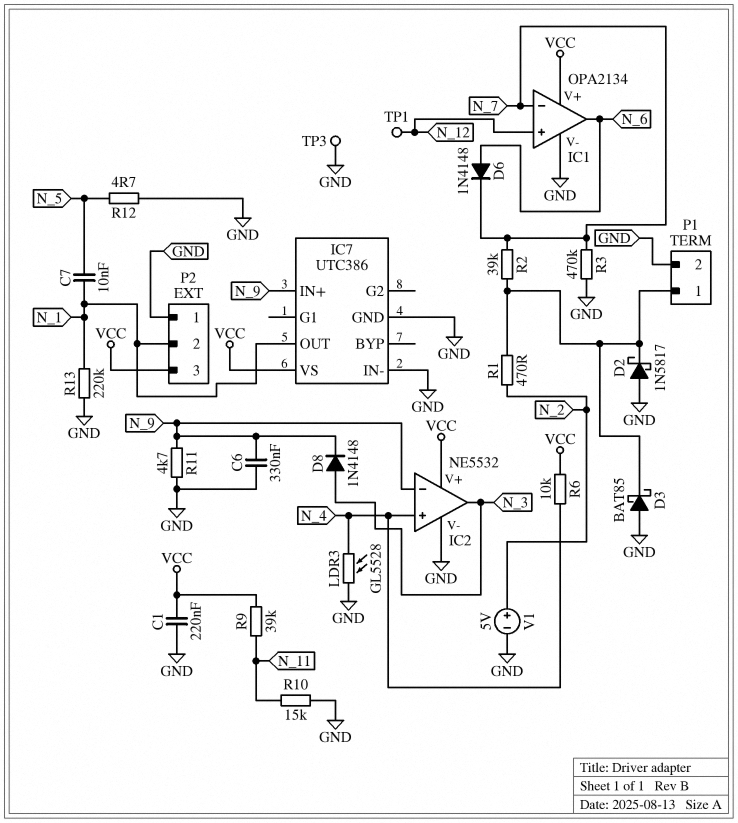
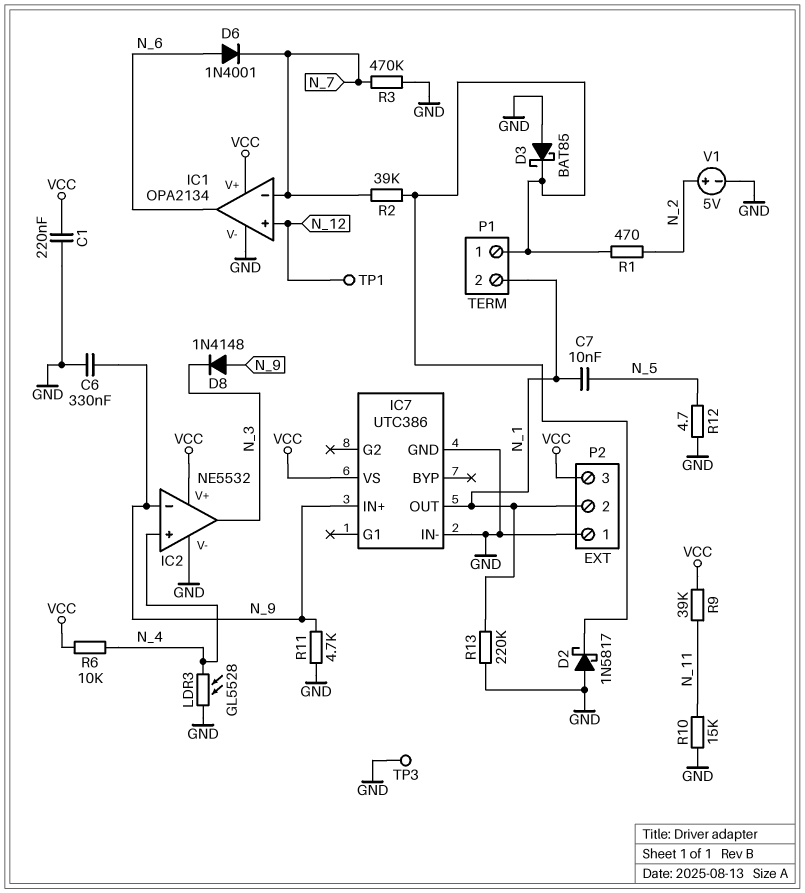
D6: diode 1N4148 (A N_6, K N_7) -> diode 1N4001 (A N_6, K N_7)
D8: diode 1N4148 (A N_3, K N_9) -> diode 1N4148 (A N_9, K N_3)
P1 pin 2: GND -> N_1

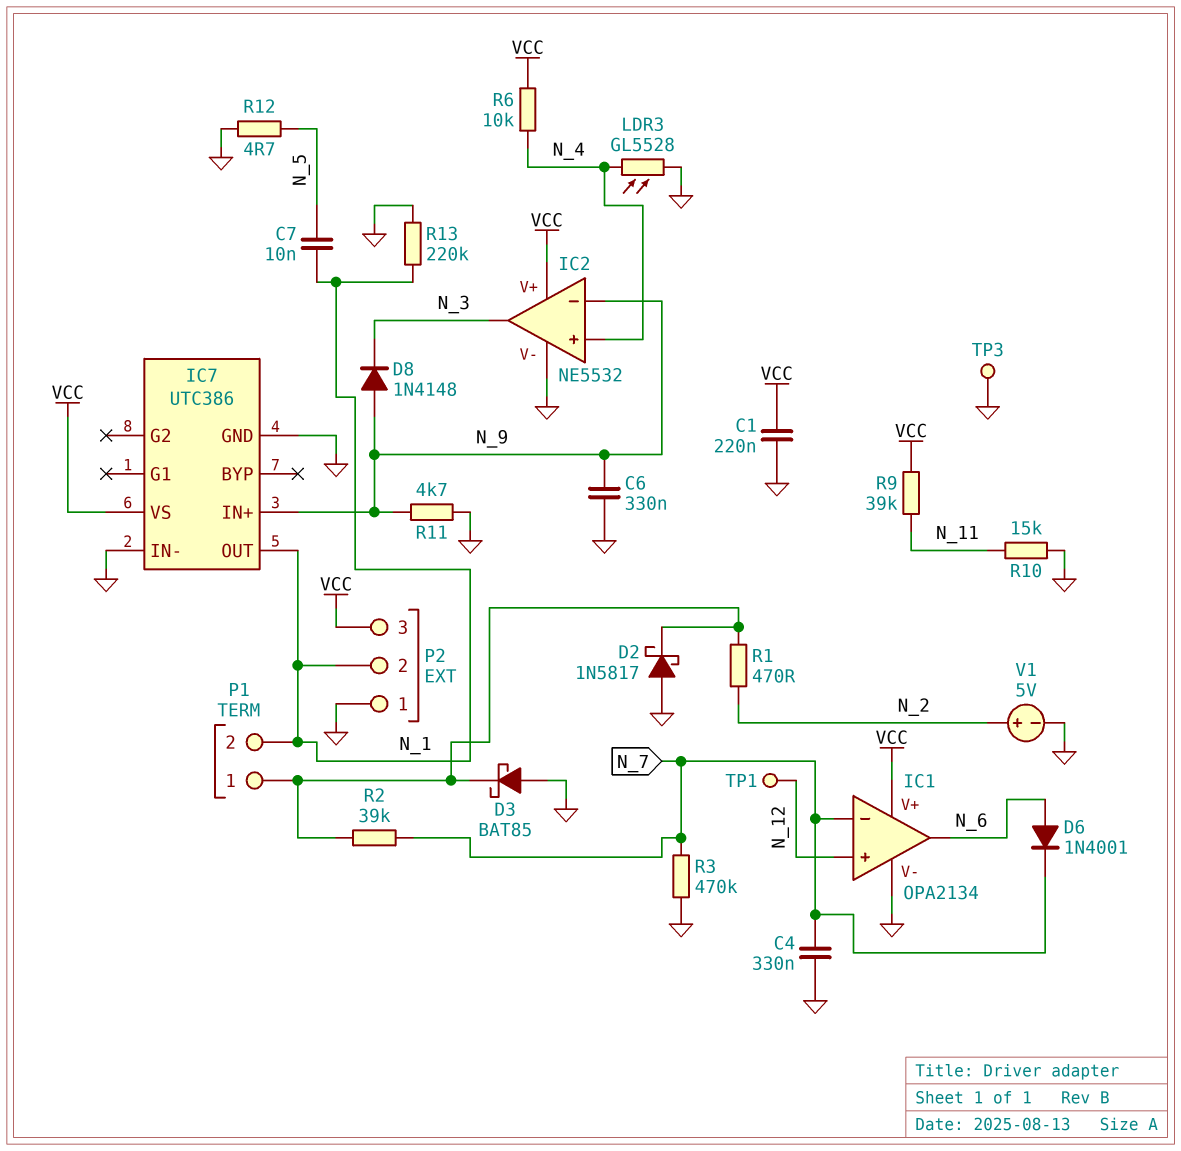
C4: none -> 330nF (GND, N_7)

